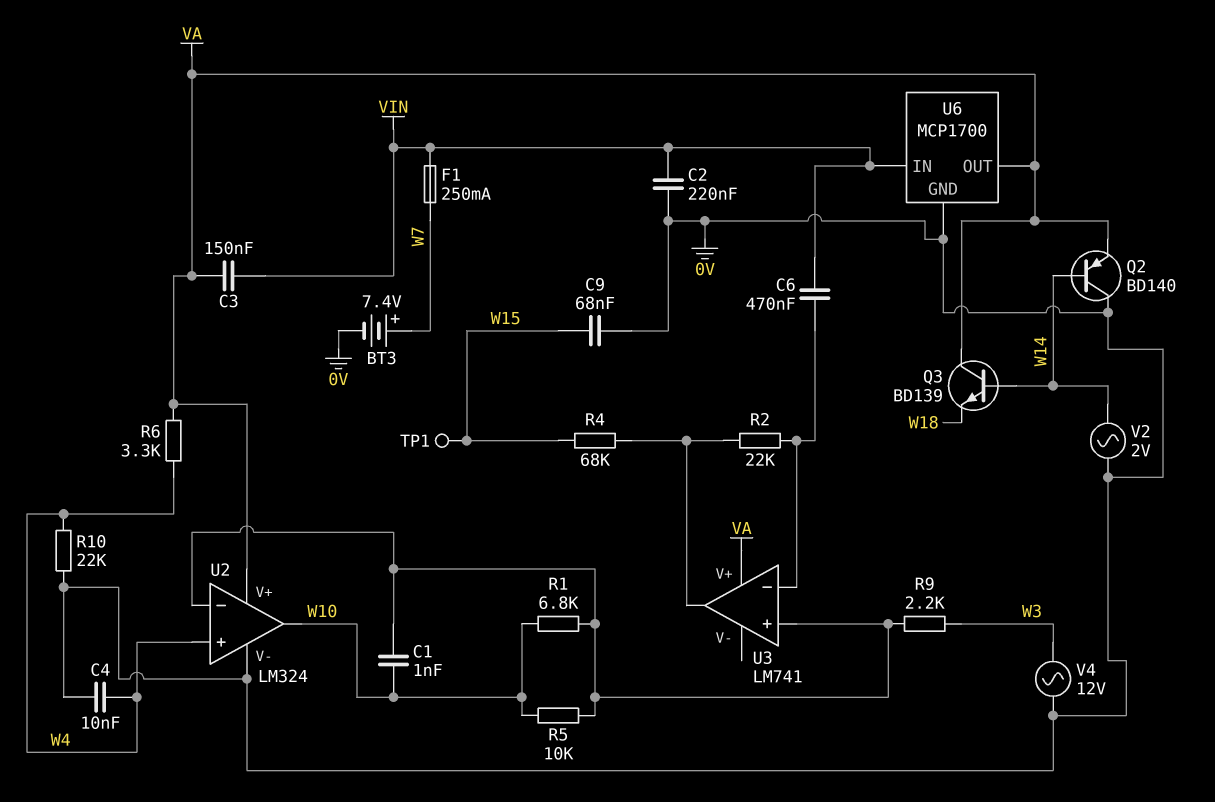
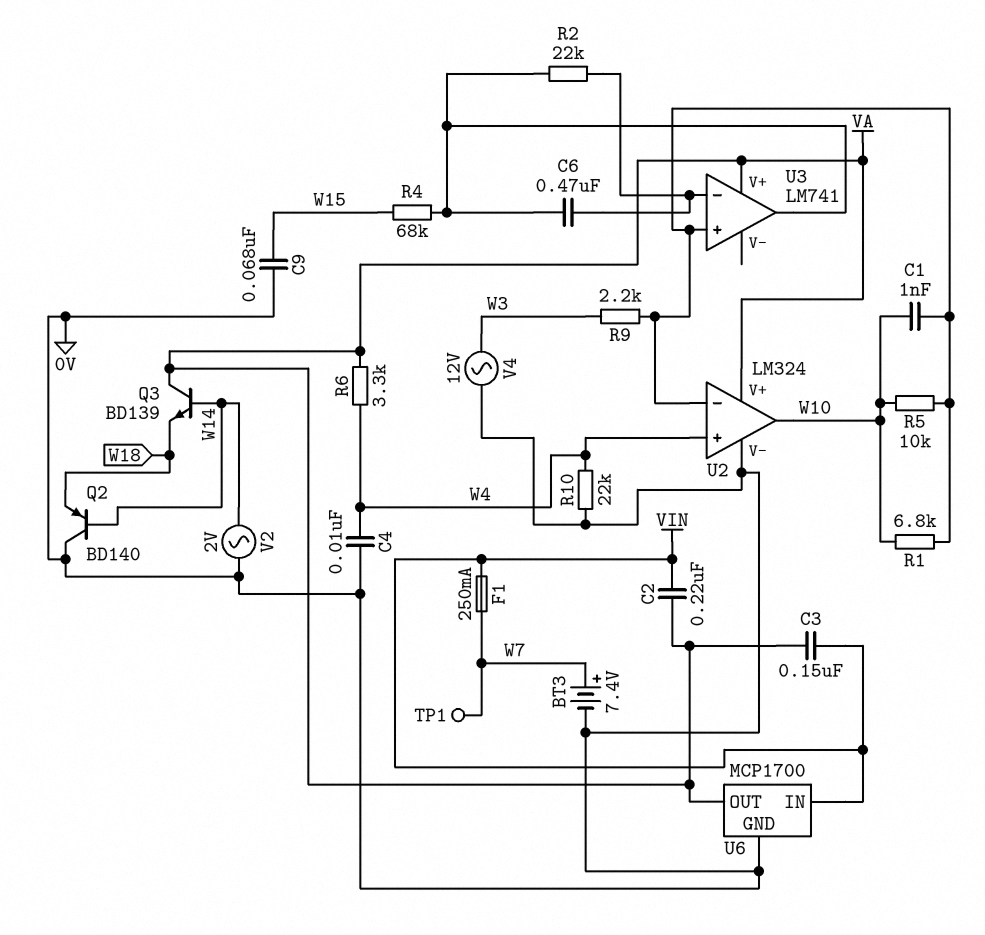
C2: 220nF (0V, VIN) -> 220nF (VA, VIN)
C6: 470nF (U3/in-, VIN) -> 470nF (U3/in-, U3/out)
Q2: PNP BD140 (B W14, C 0V, E VA) -> PNP BD140 (B W14, C 0V, E W18)
TP1: test point (W15) -> test point (W7)

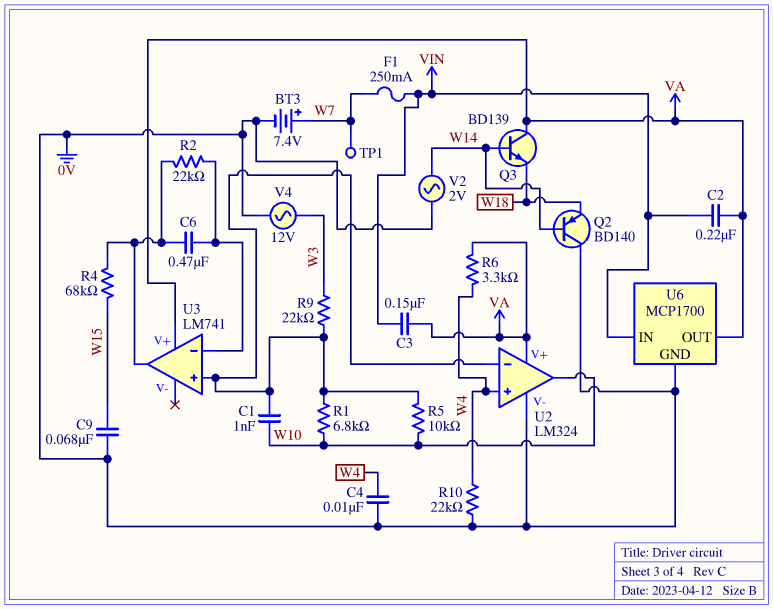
R9: 2.2k (U2/in-, W3) -> 22k (U2/in-, W3)

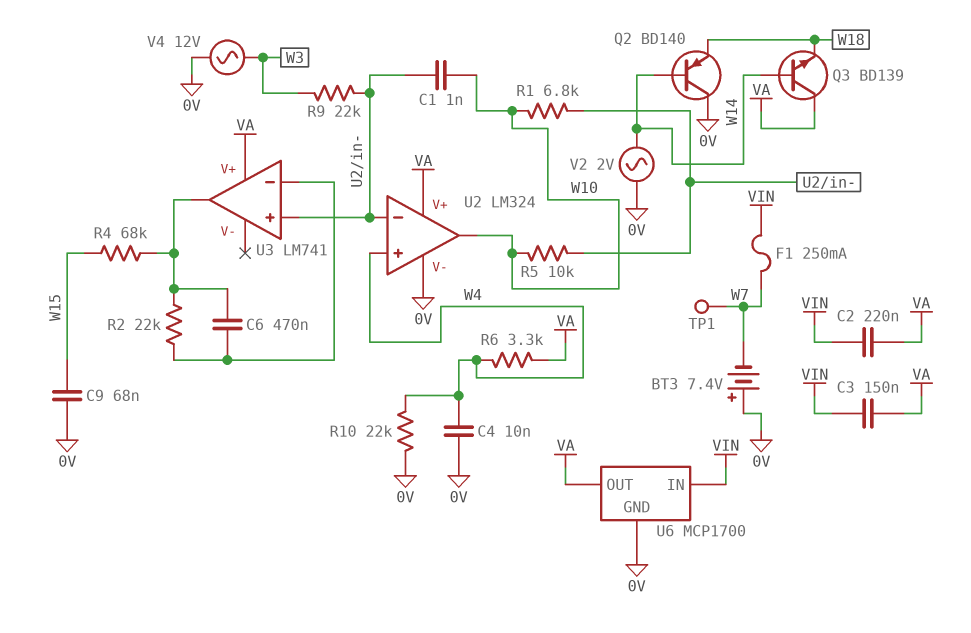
BT3: 7.4V (plus W7, minus 0V) -> 7.4V (plus 0V, minus W7)

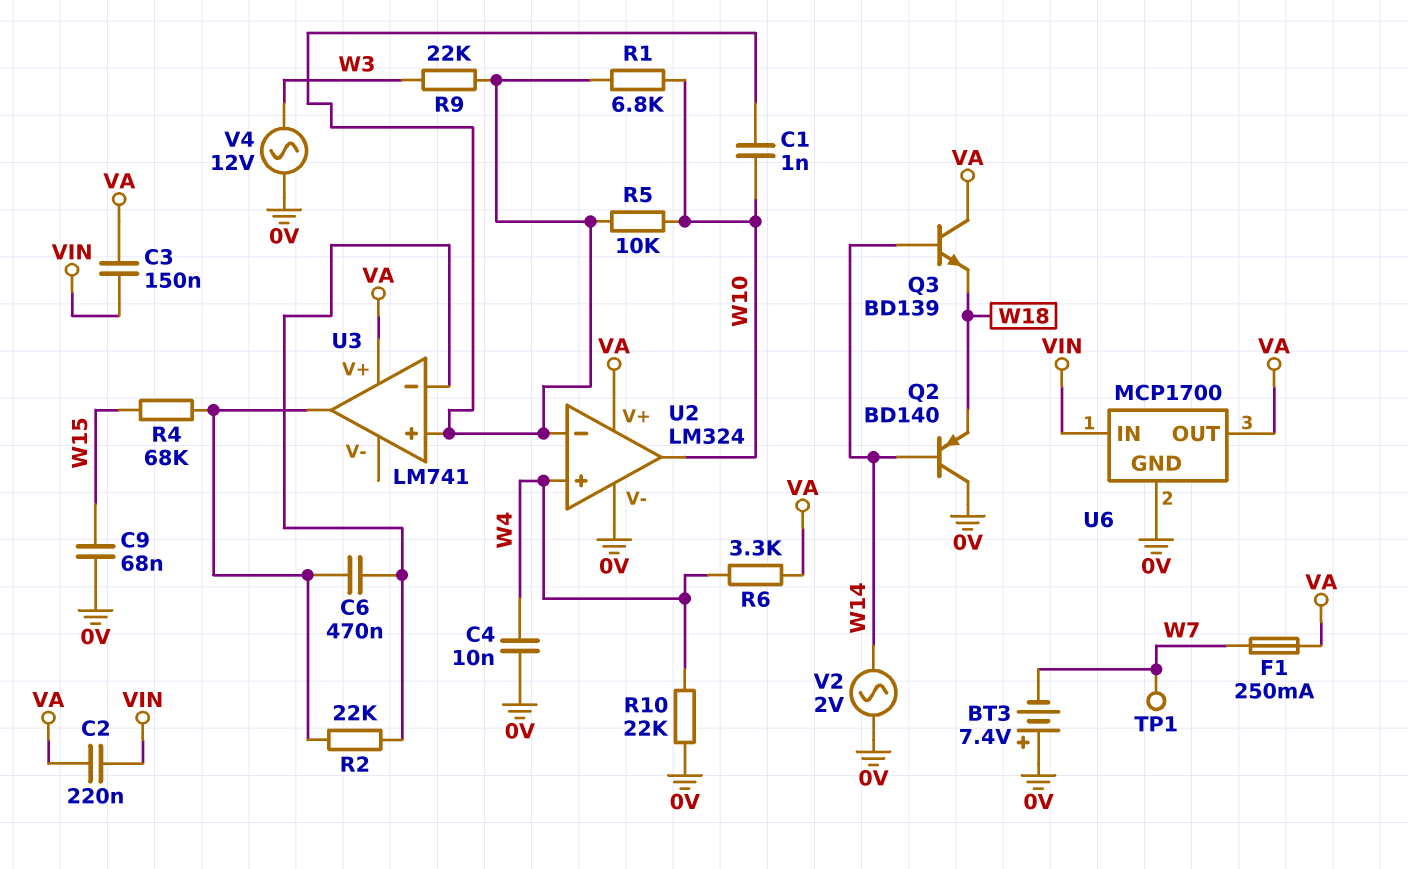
F1: 250mA (VIN, W7) -> 250mA (VA, W7)

